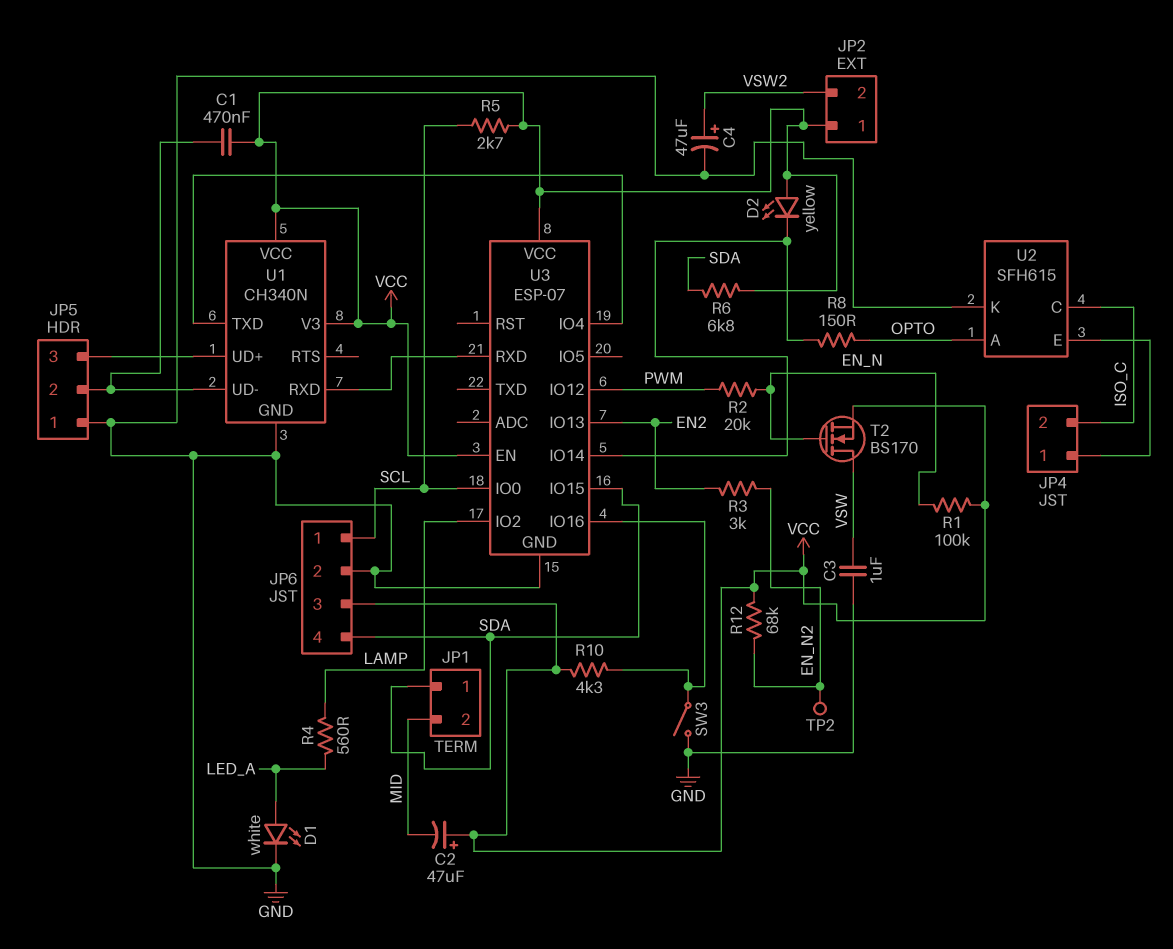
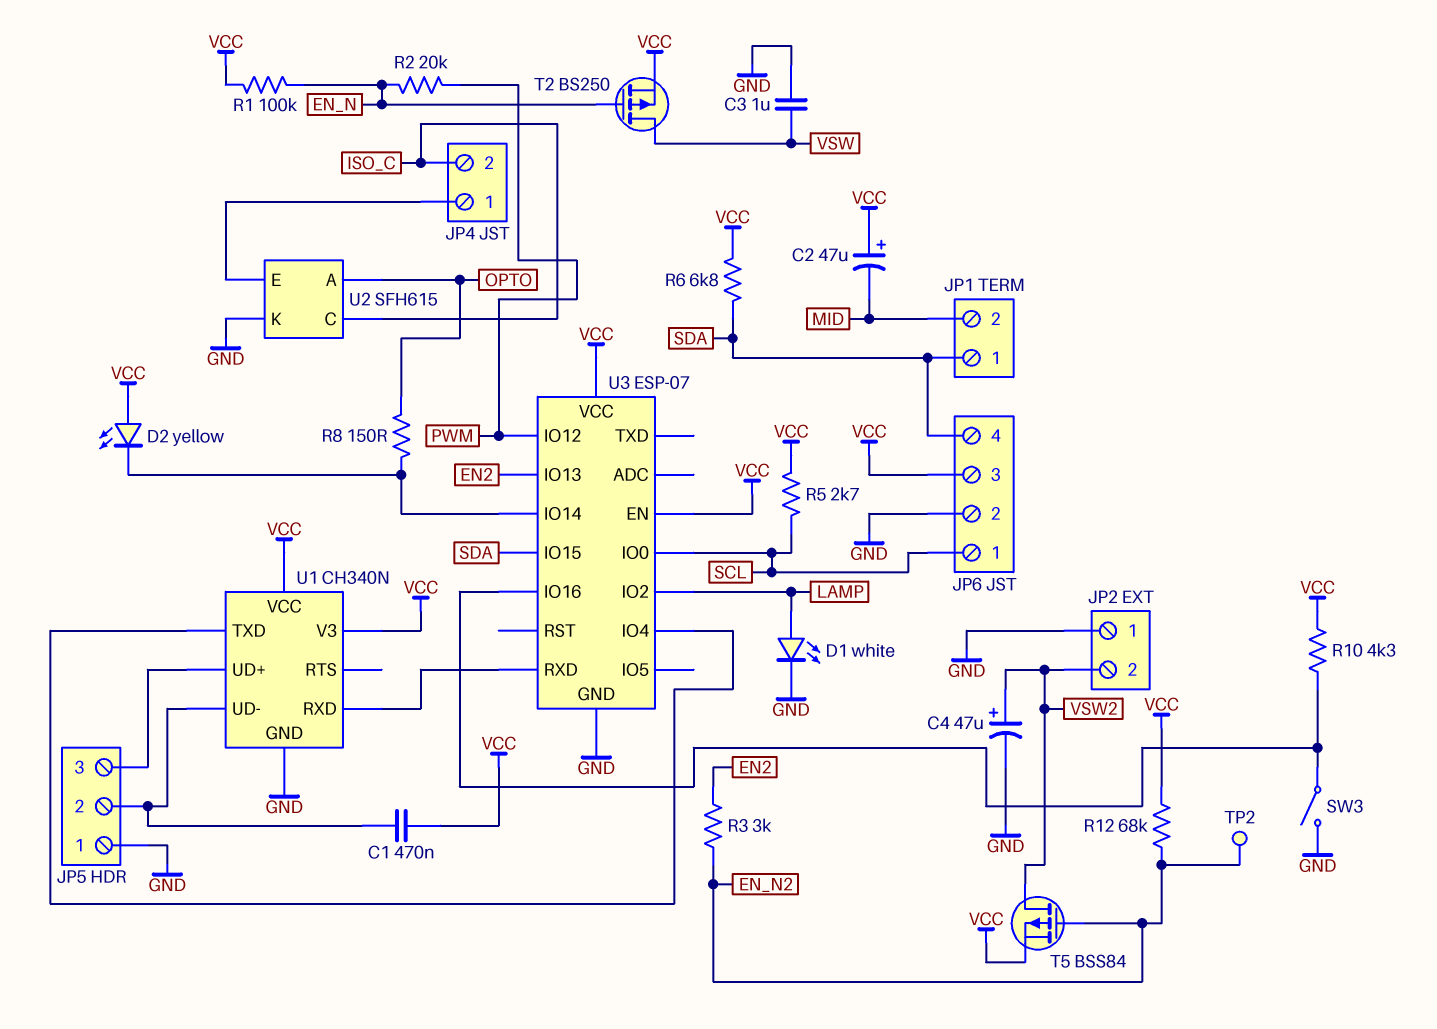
D1: LED white (A LED_A, K GND) -> LED white (A LAMP, K GND)
JP2 pin 1: VCC -> GND
R4: 560 (LAMP, LED_A) -> none
T2: NMOS BS170 (G EN_N, D VSW, S VCC) -> PMOS BS250 (G EN_N, D VSW, S VCC)
T5: none -> PMOS BSS84 (G EN_N2, D VSW2, S VCC)

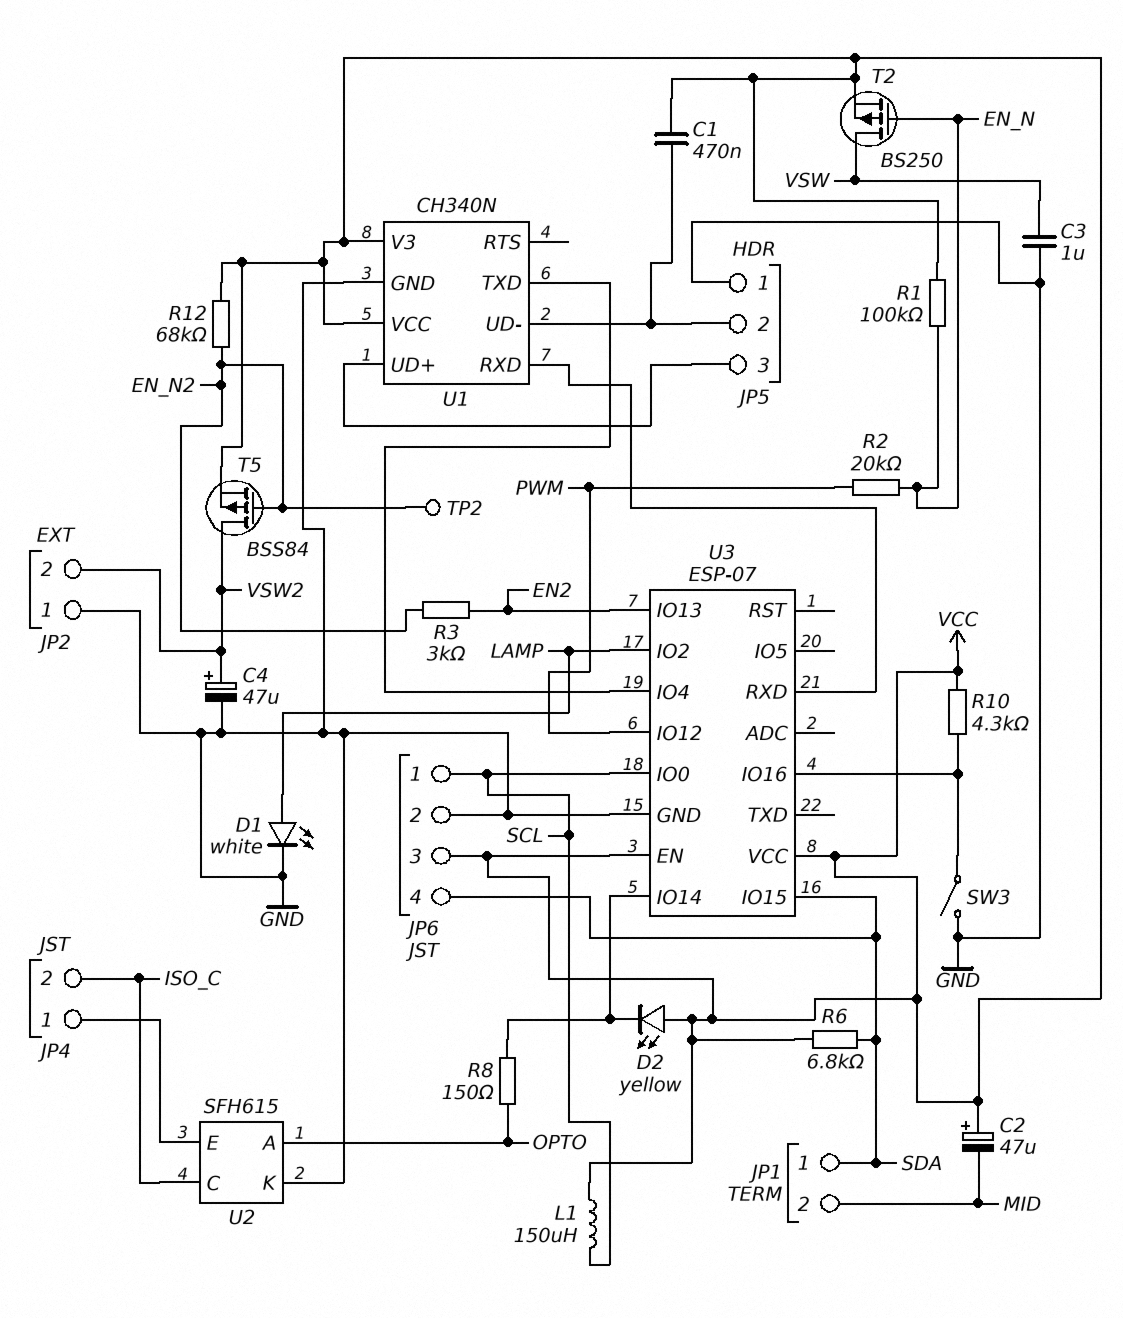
L1: none -> 150uH (SCL, VCC)
R5: 2.7k (SCL, VCC) -> none

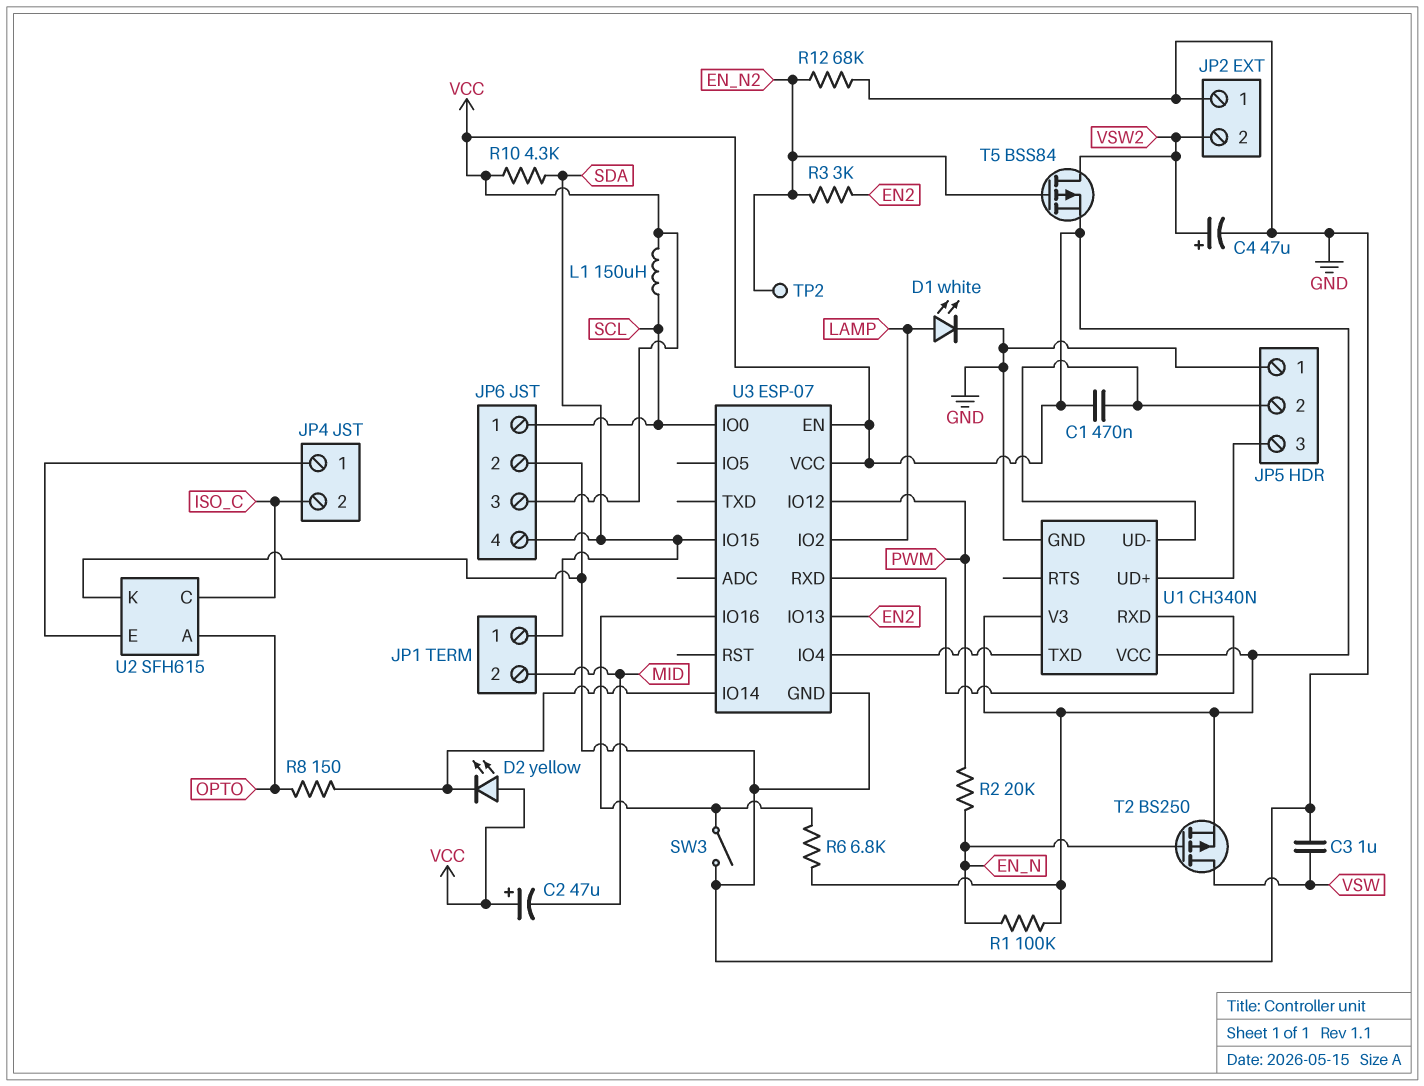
R6: 6.8k (SDA, VCC) -> 6.8k (U3/IO16, VCC)
R10: 4.3k (U3/IO16, VCC) -> 4.3k (SDA, VCC)
R12: 68k (EN_N2, VCC) -> 68k (EN_N2, GND)

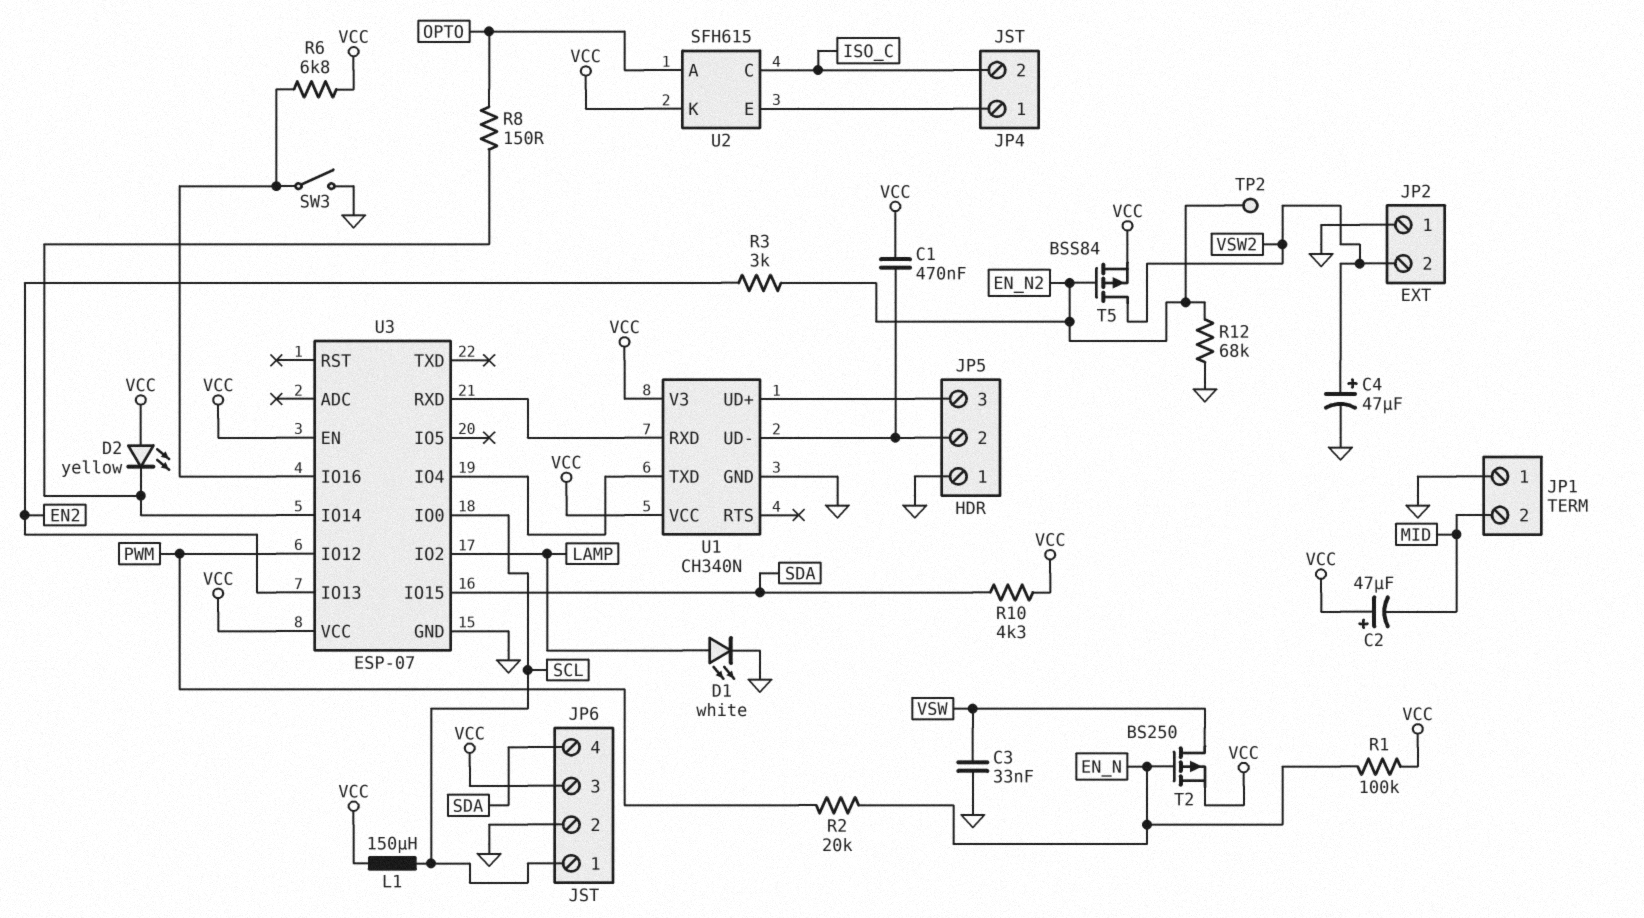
C3: 1uF (GND, VSW) -> 33nF (GND, VSW)
JP1 pin 1: SDA -> GND
U2 pin K: GND -> VCC

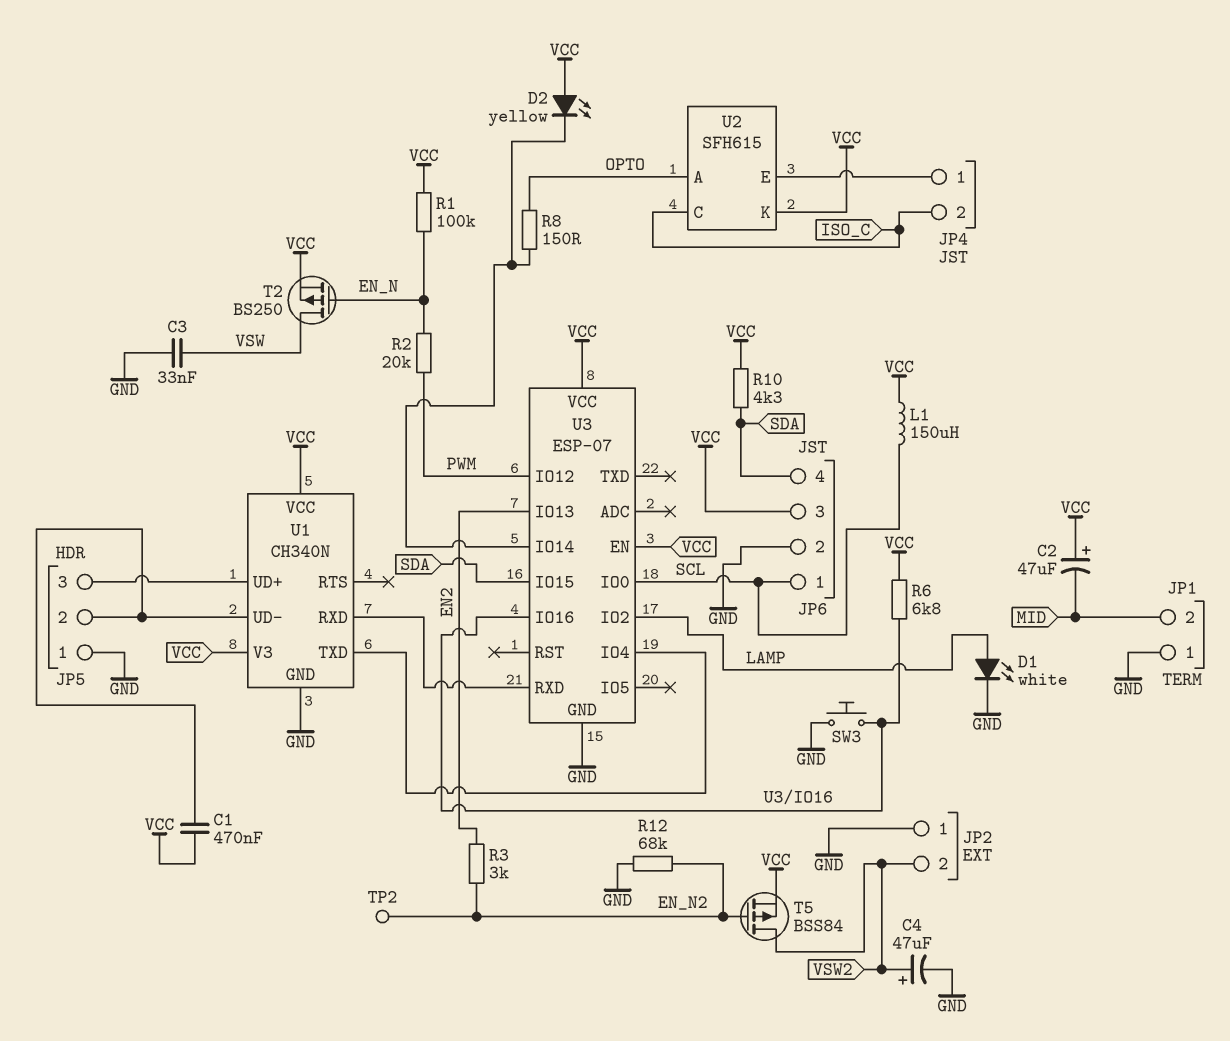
SW3: switch (GND, U3/IO16) -> button (GND, U3/IO16)

